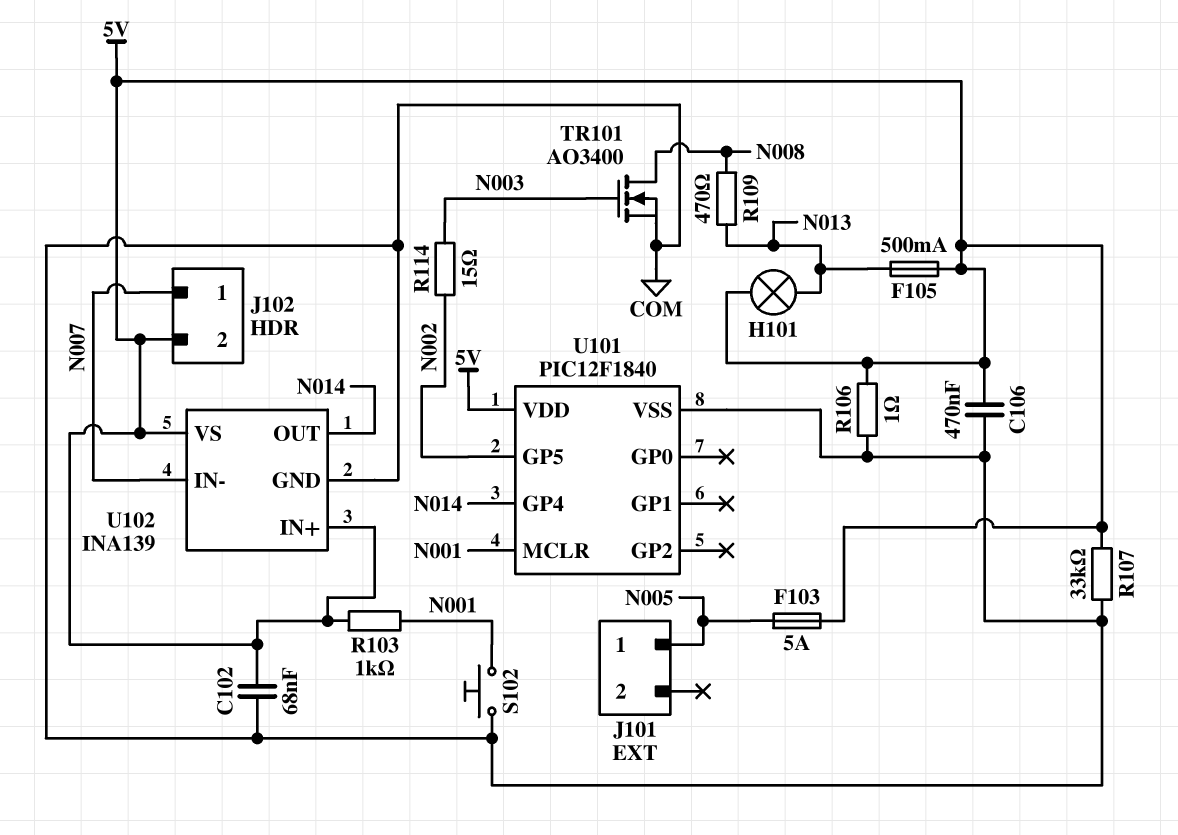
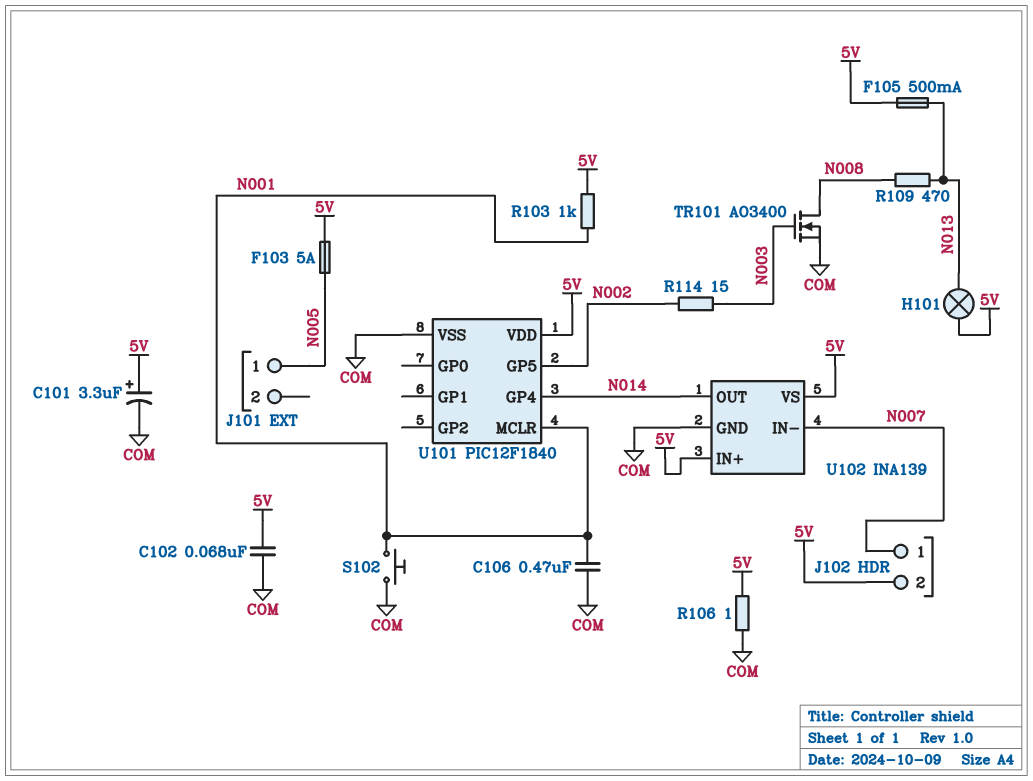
C101: none -> 3.3uF (plus 5V, minus COM)
C106: 470nF (5V, COM) -> 470nF (COM, N001)
R107: 33k (5V, COM) -> none

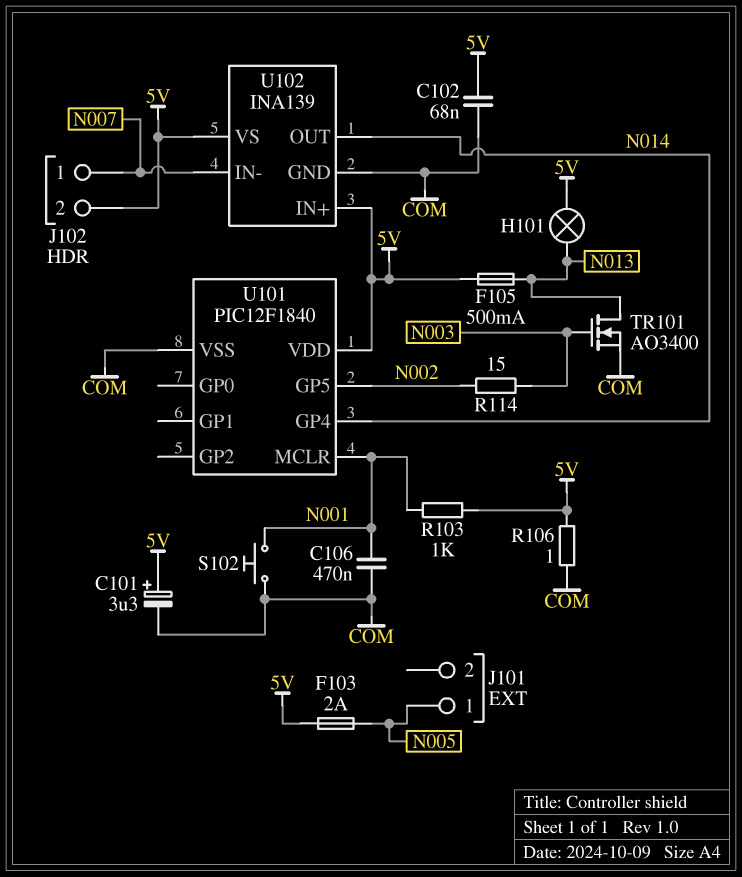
F103: 5A (5V, N005) -> 2A (5V, N005)
R109: 470 (N008, N013) -> none
TR101: NMOS AO3400 (G N003, D N008, S COM) -> NMOS AO3400 (G N003, D N013, S COM)

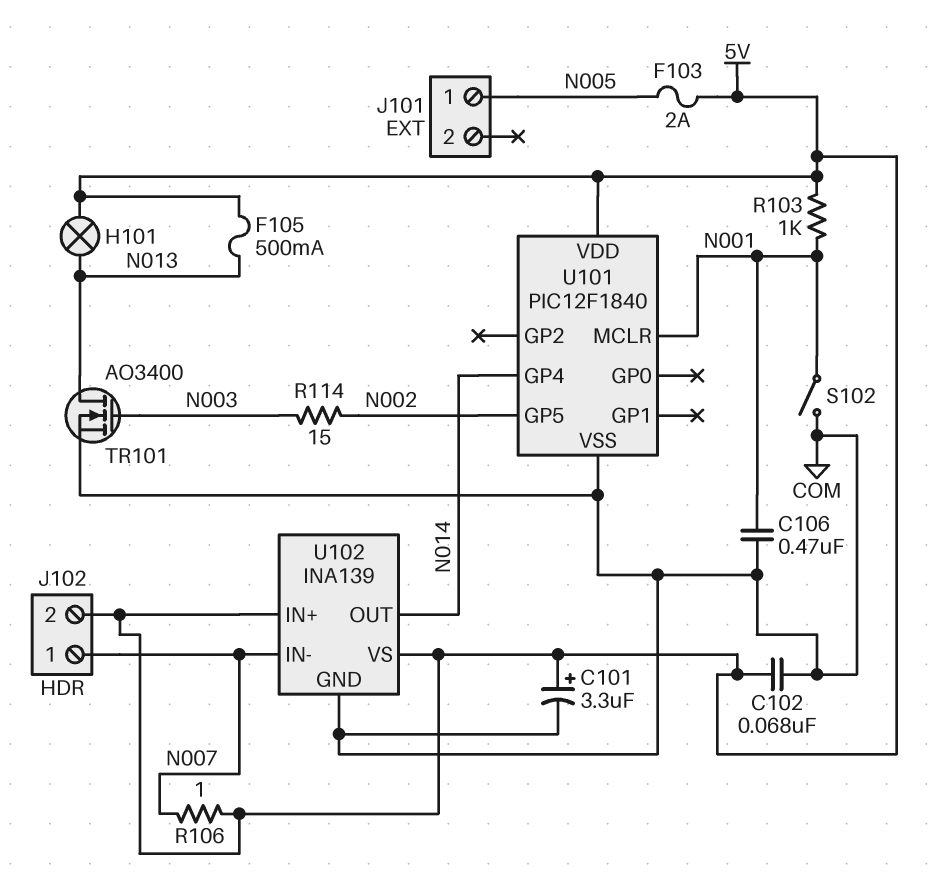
R106: 1 (5V, COM) -> 1 (5V, N007)
S102: button (COM, N001) -> switch (COM, N001)

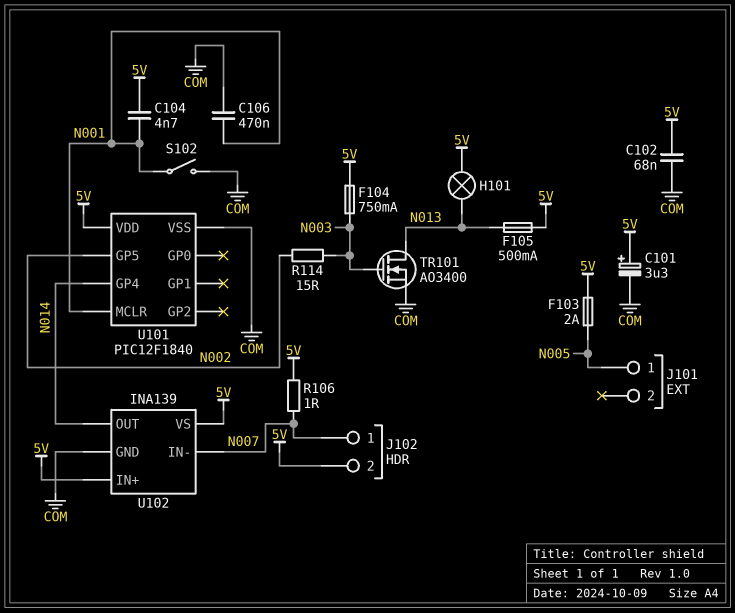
C104: none -> 4.7nF (5V, N001)
F104: none -> 750mA (5V, N003)
R103: 1k (5V, N001) -> none

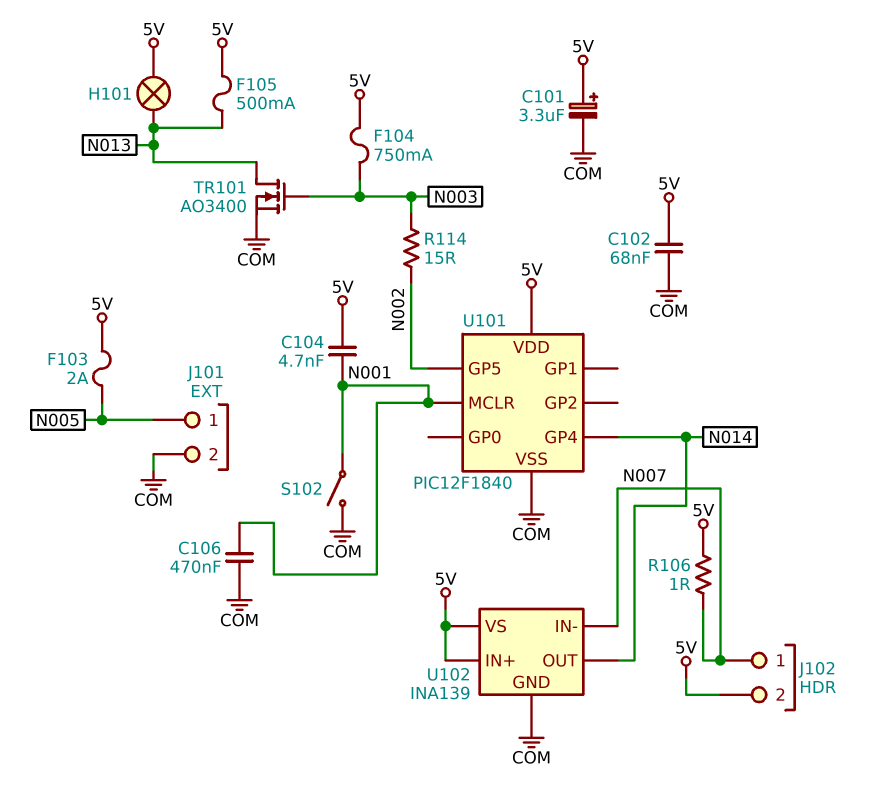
J101 pin 2: none -> COM

